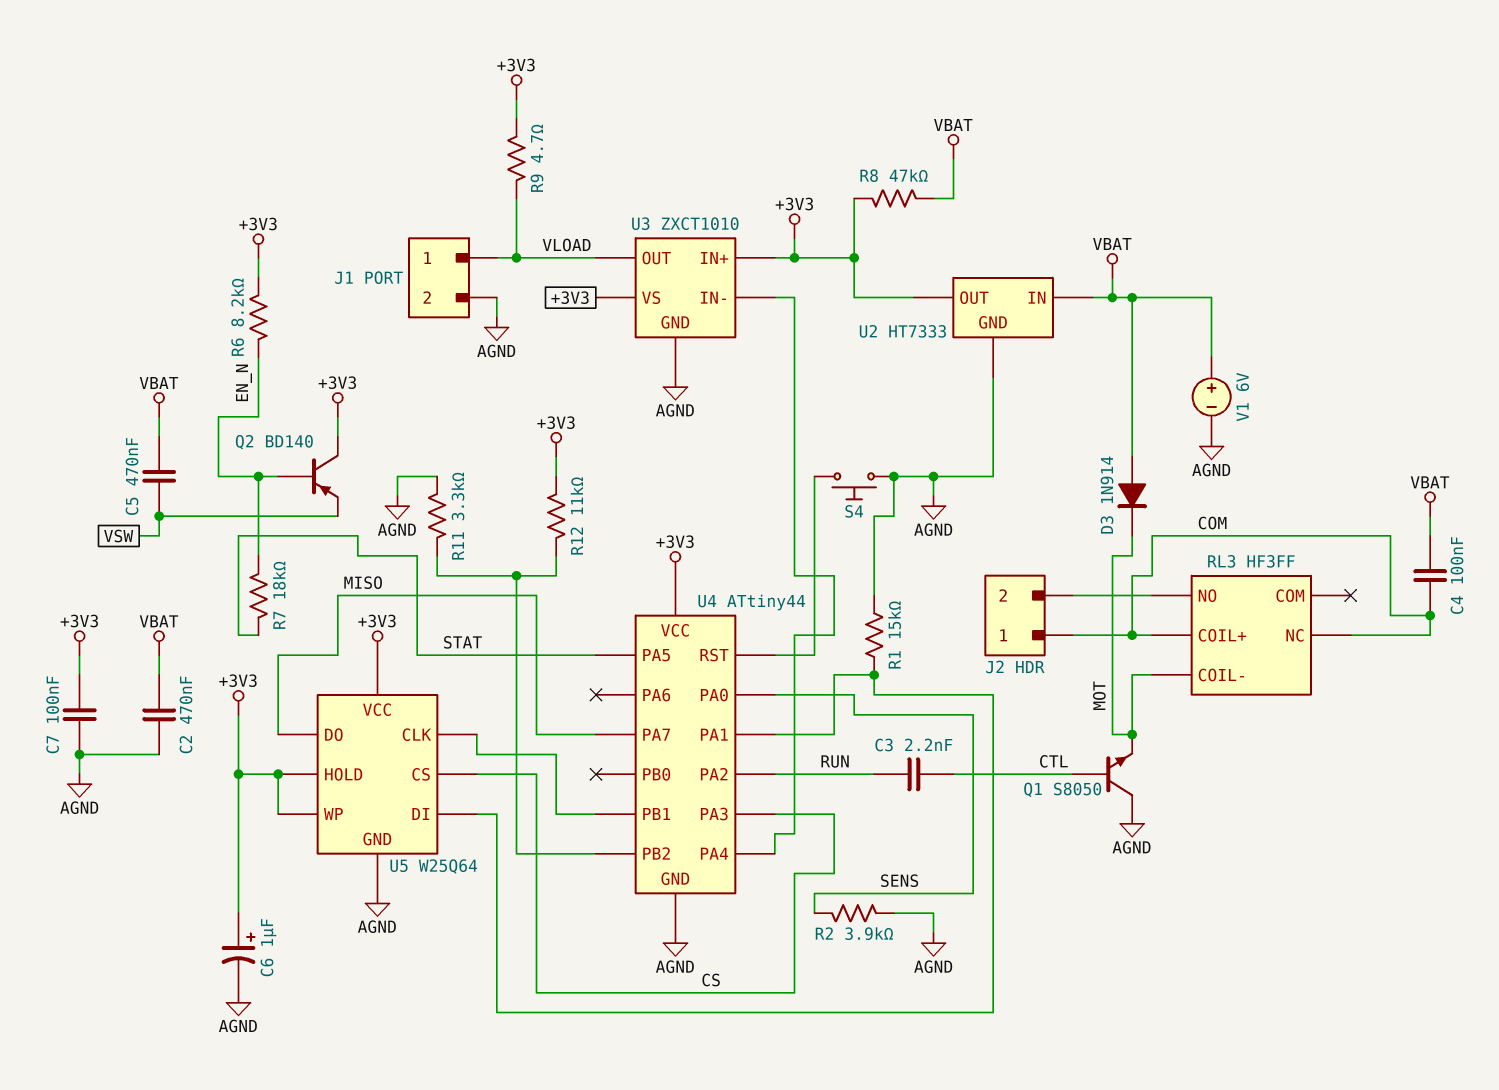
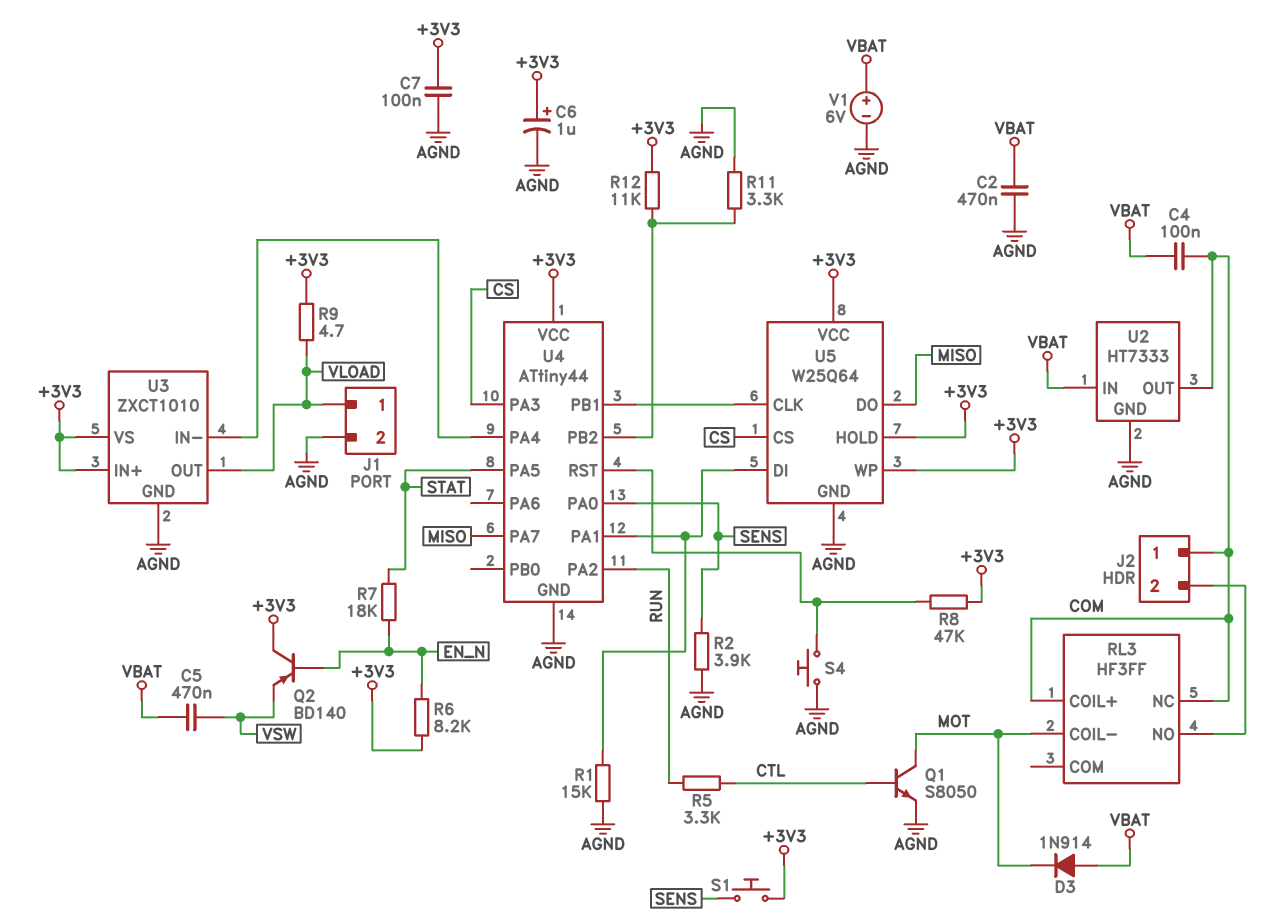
C3: 2.2nF (CTL, RUN) -> none
Q1: NPN S8050 (B CTL, C AGND, E MOT) -> NPN S8050 (B CTL, C MOT, E AGND)
R5: none -> 3.3k (CTL, RUN)
R8: 47k (+3V3, VBAT) -> 47k (+3V3, U4/RST)
S1: none -> button (+3V3, SENS)
U2 pin OUT: +3V3 -> COM

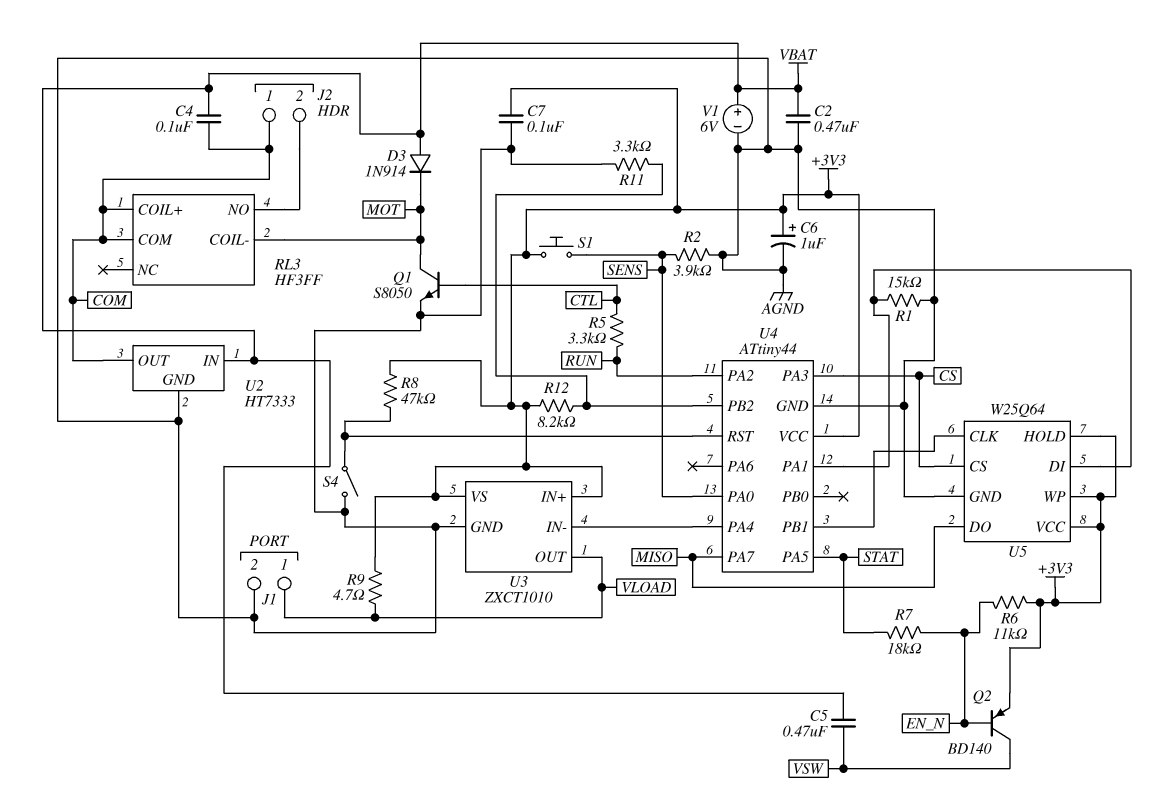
Q2: PNP BD140 (B EN_N, C +3V3, E VSW) -> PNP BD140 (B EN_N, C VSW, E +3V3)
R6: 8.2k (+3V3, EN_N) -> 11k (+3V3, EN_N)
R12: 11k (+3V3, U4/PB2) -> 8.2k (+3V3, U4/PB2)
RL3 pin COM: none -> COM
RL3 pin NC: COM -> none
S4: button (AGND, U4/RST) -> switch (AGND, U4/RST)

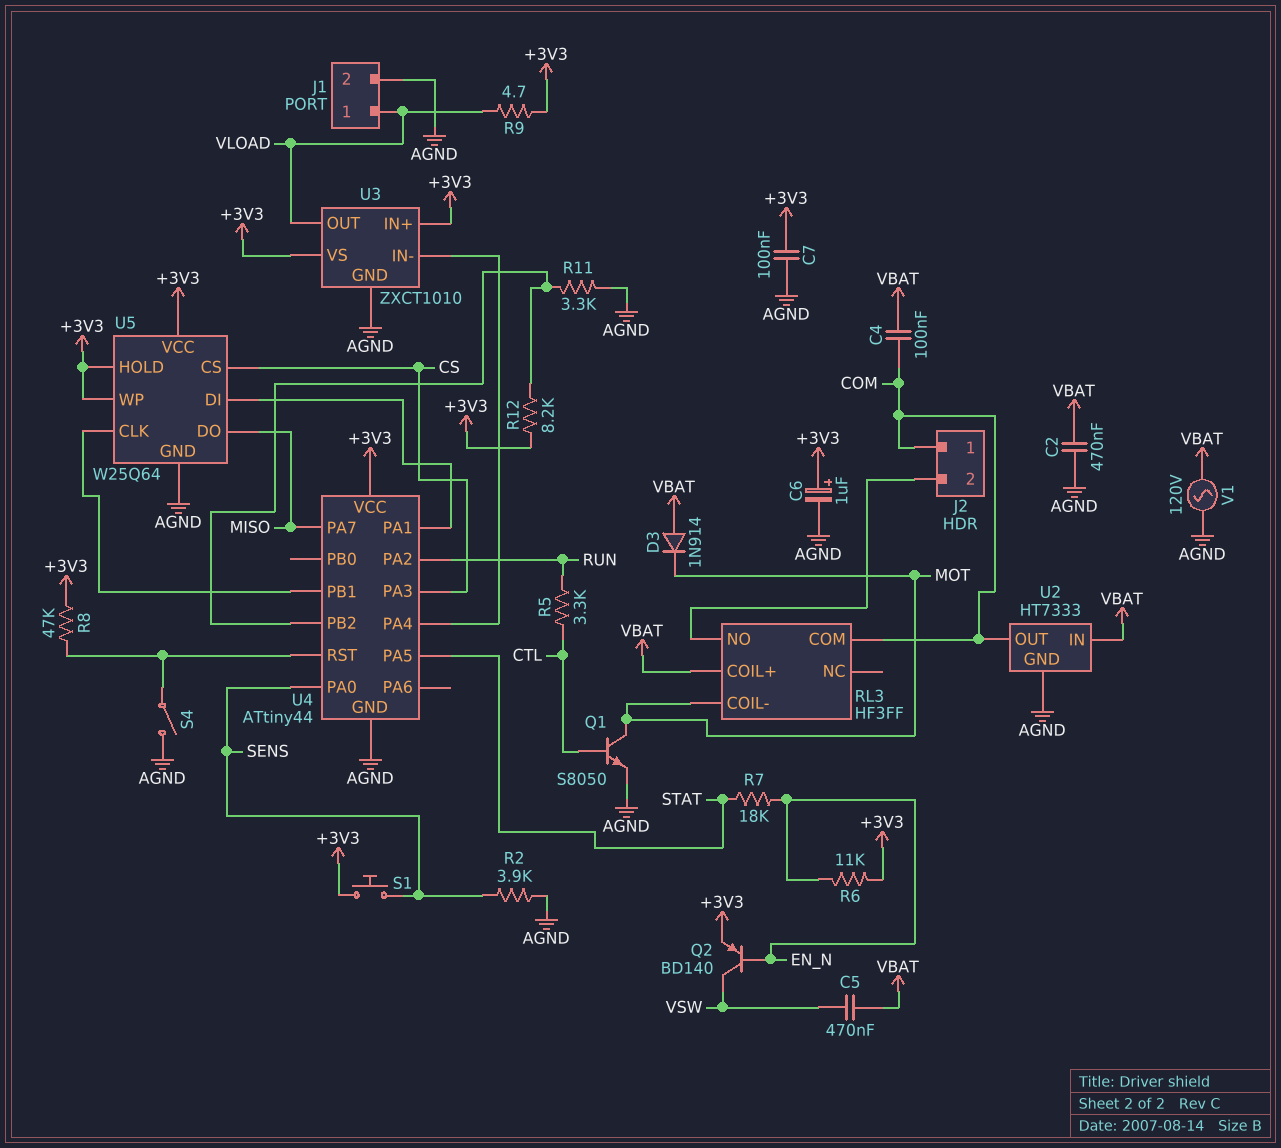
R1: 15k (AGND, U4/PA1) -> none
RL3 pin COIL+: COM -> VBAT
V1: 6V (plus VBAT, minus AGND) -> AC 120V (AGND, VBAT)

